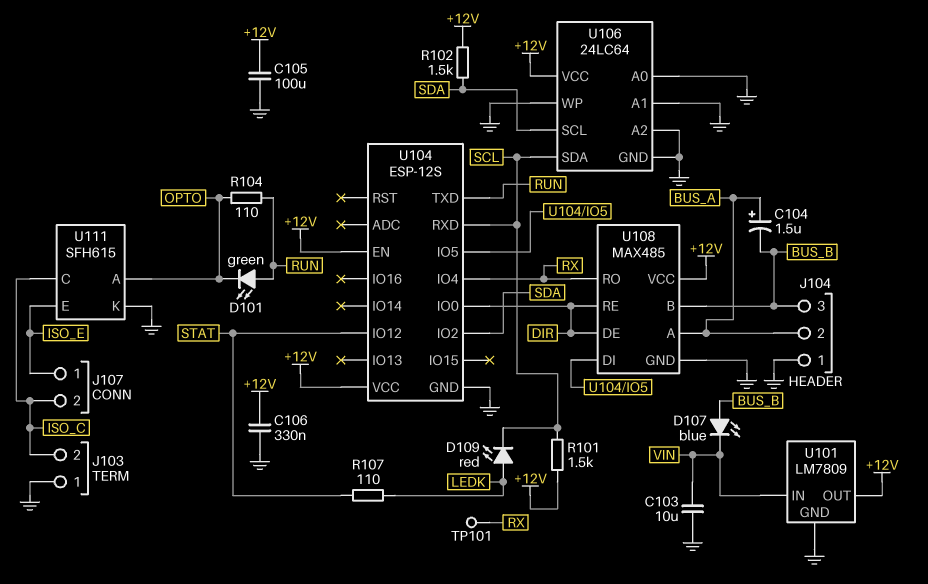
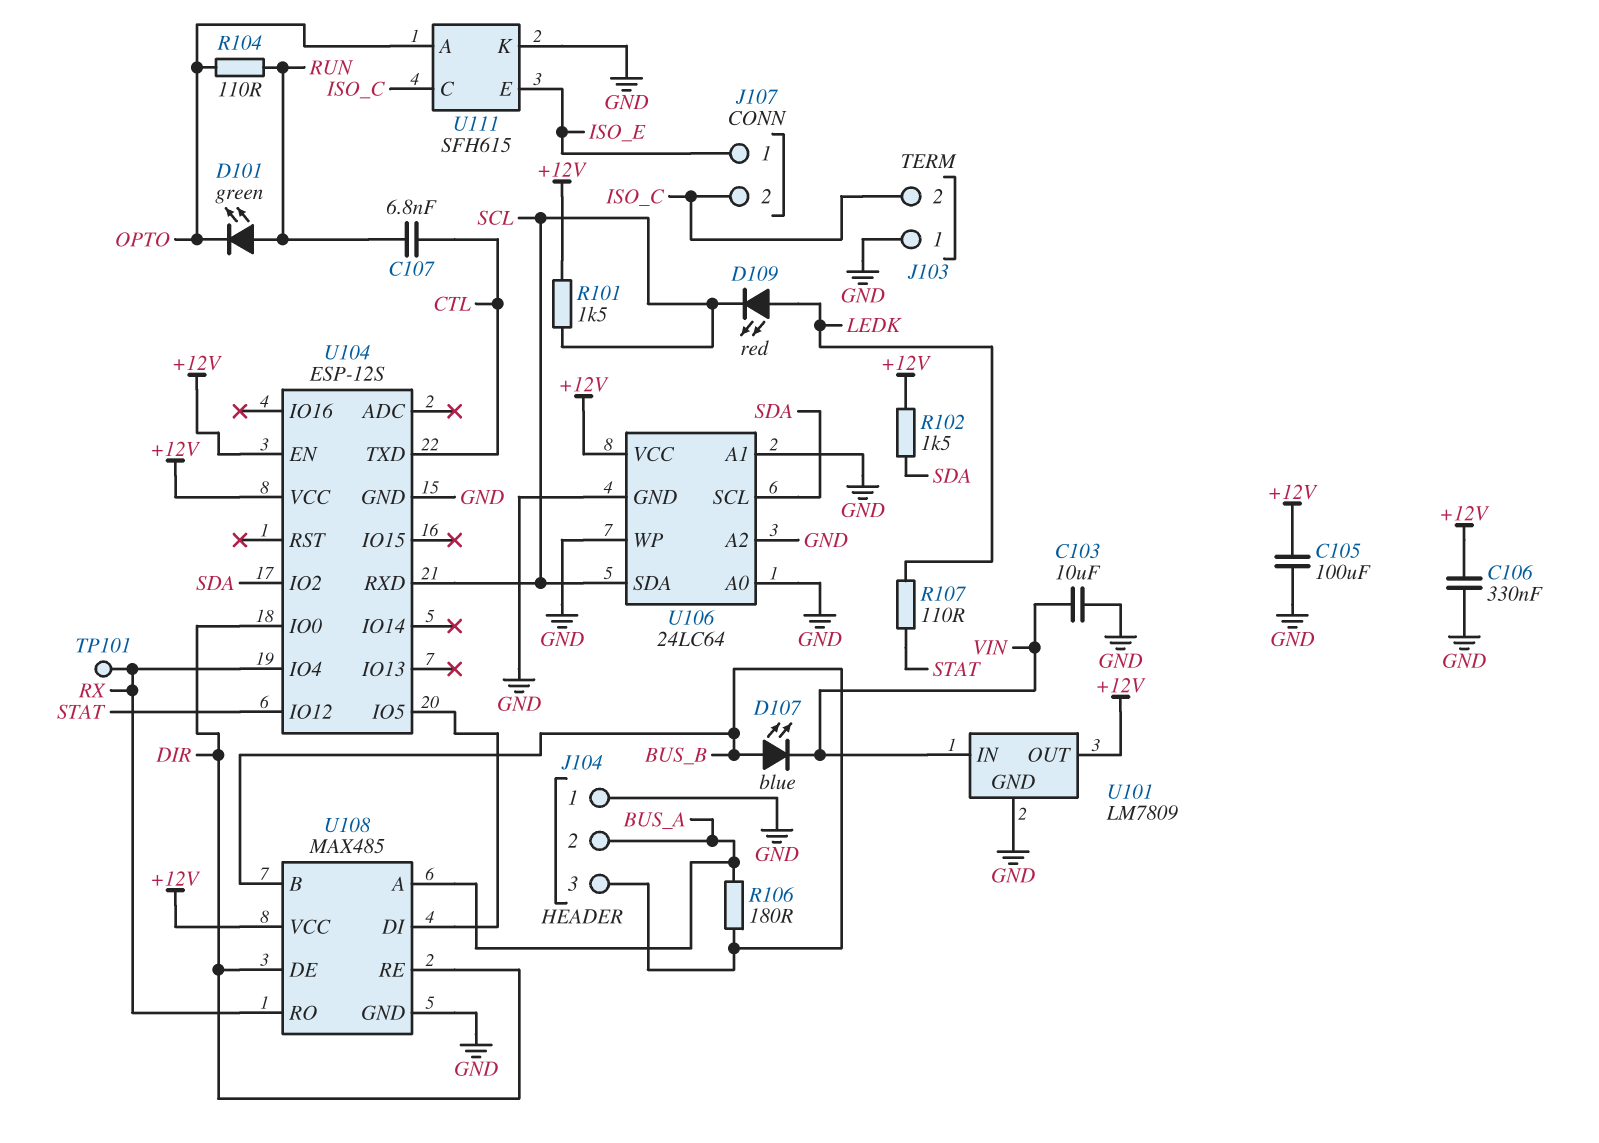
C104: 1.5uF (plus BUS_A, minus BUS_B) -> none
C107: none -> 6.8nF (CTL, RUN)
R106: none -> 180 (BUS_A, BUS_B)
U104 pin TXD: RUN -> CTL

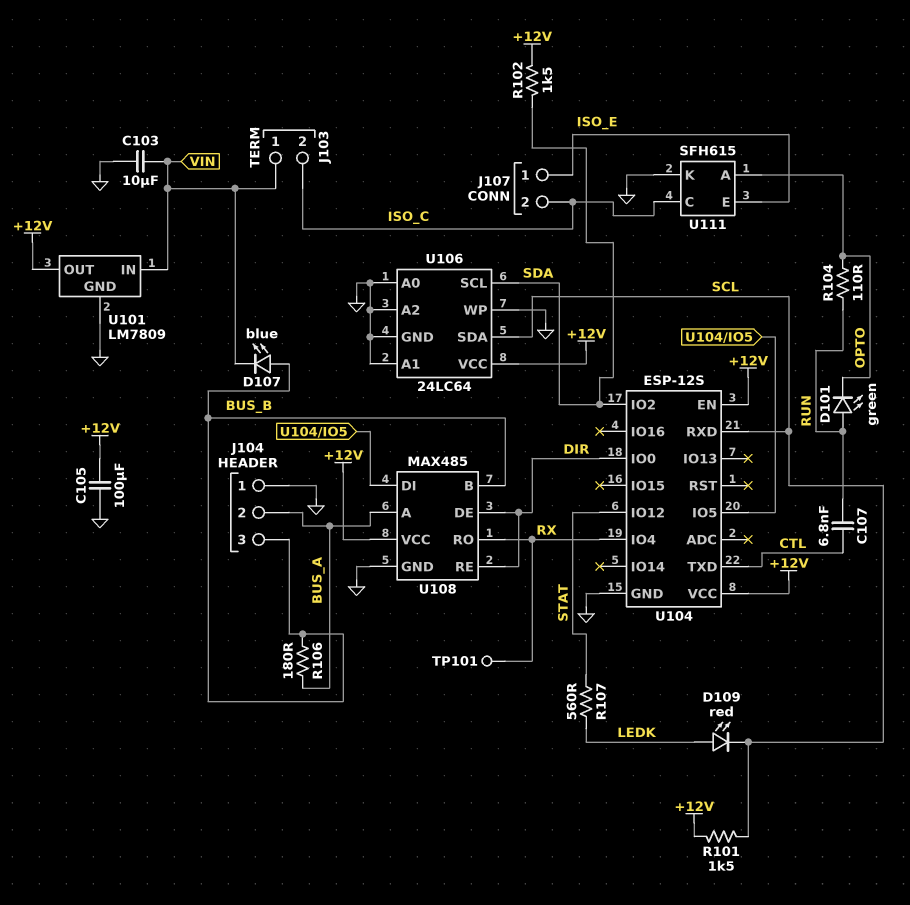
C106: 330nF (+12V, GND) -> none
J103 pin 1: GND -> VIN
R107: 110 (LEDK, STAT) -> 560 (LEDK, STAT)

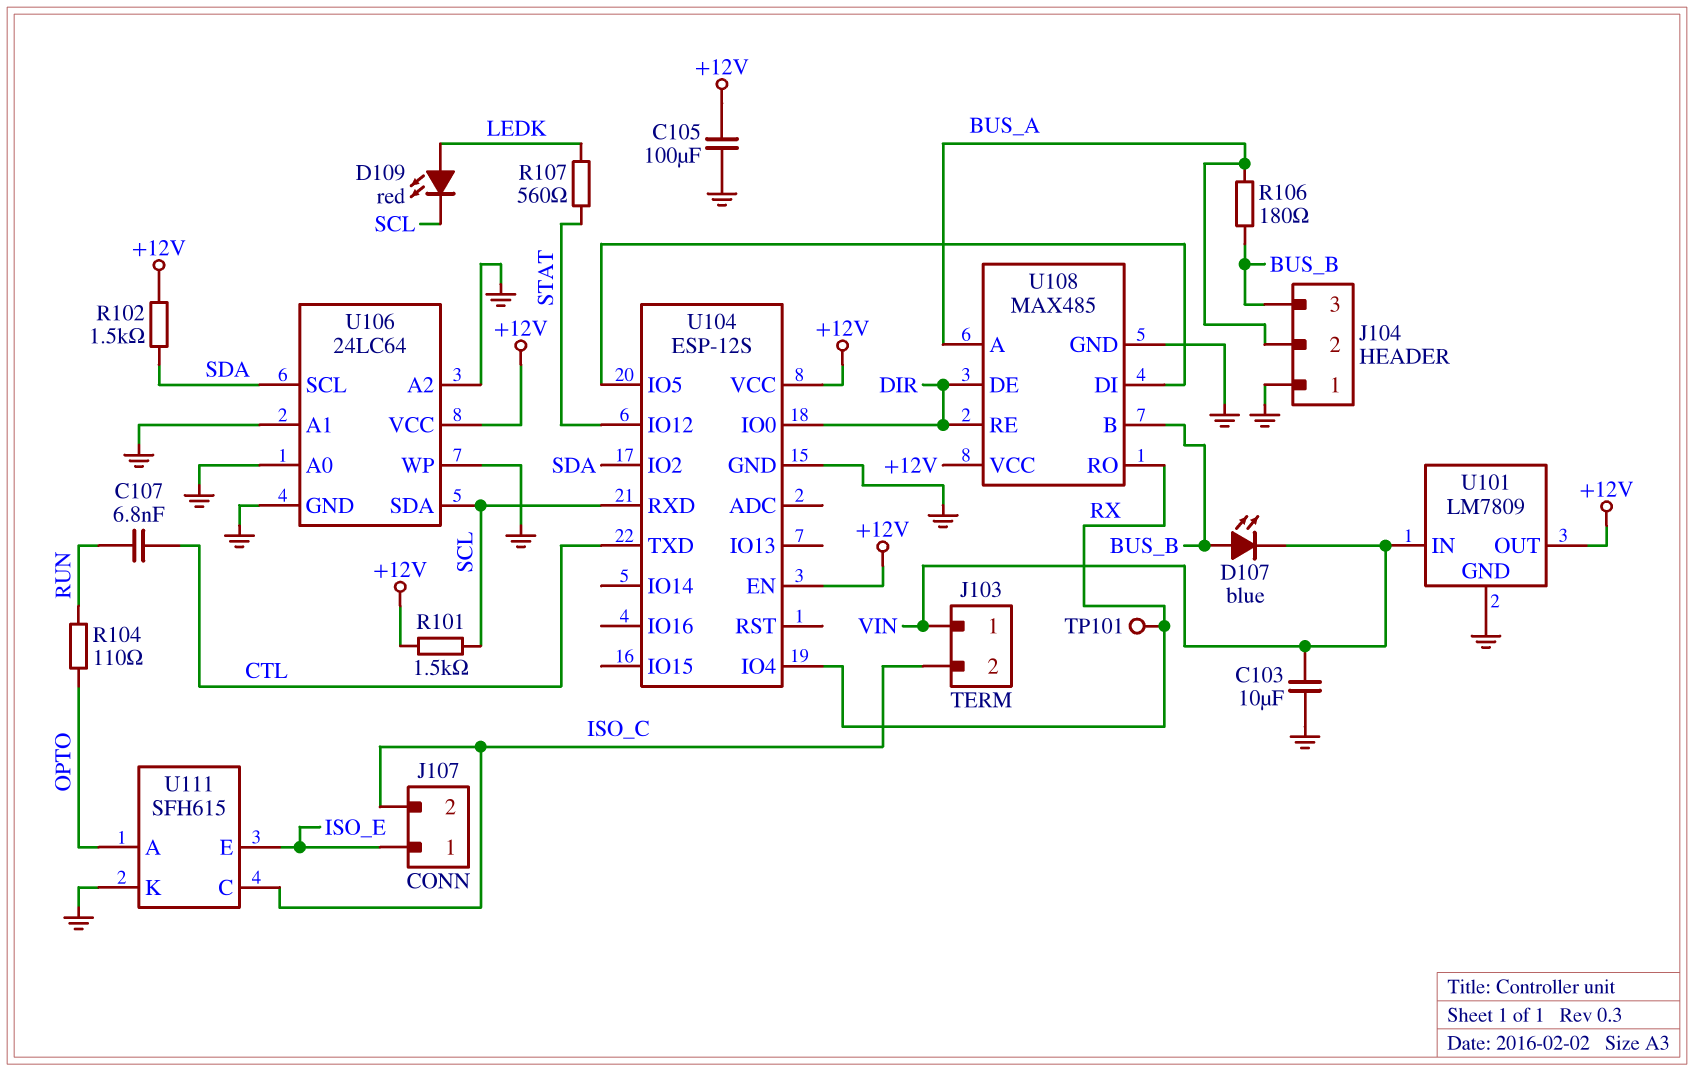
D101: LED green (A RUN, K OPTO) -> none

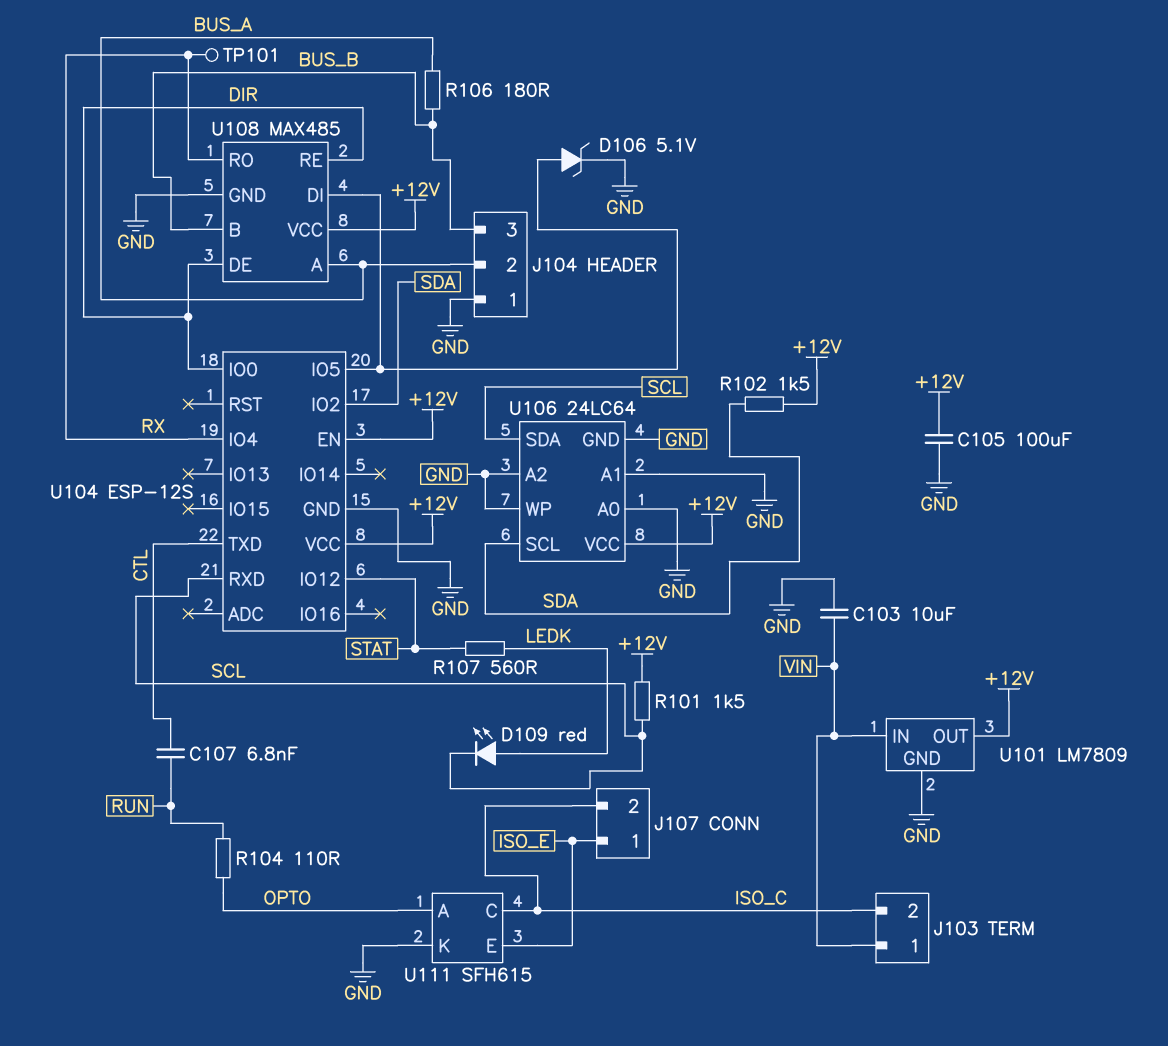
D106: none -> zener 5.1V (A U104/IO5, K GND)
D107: LED blue (A BUS_B, K VIN) -> none

